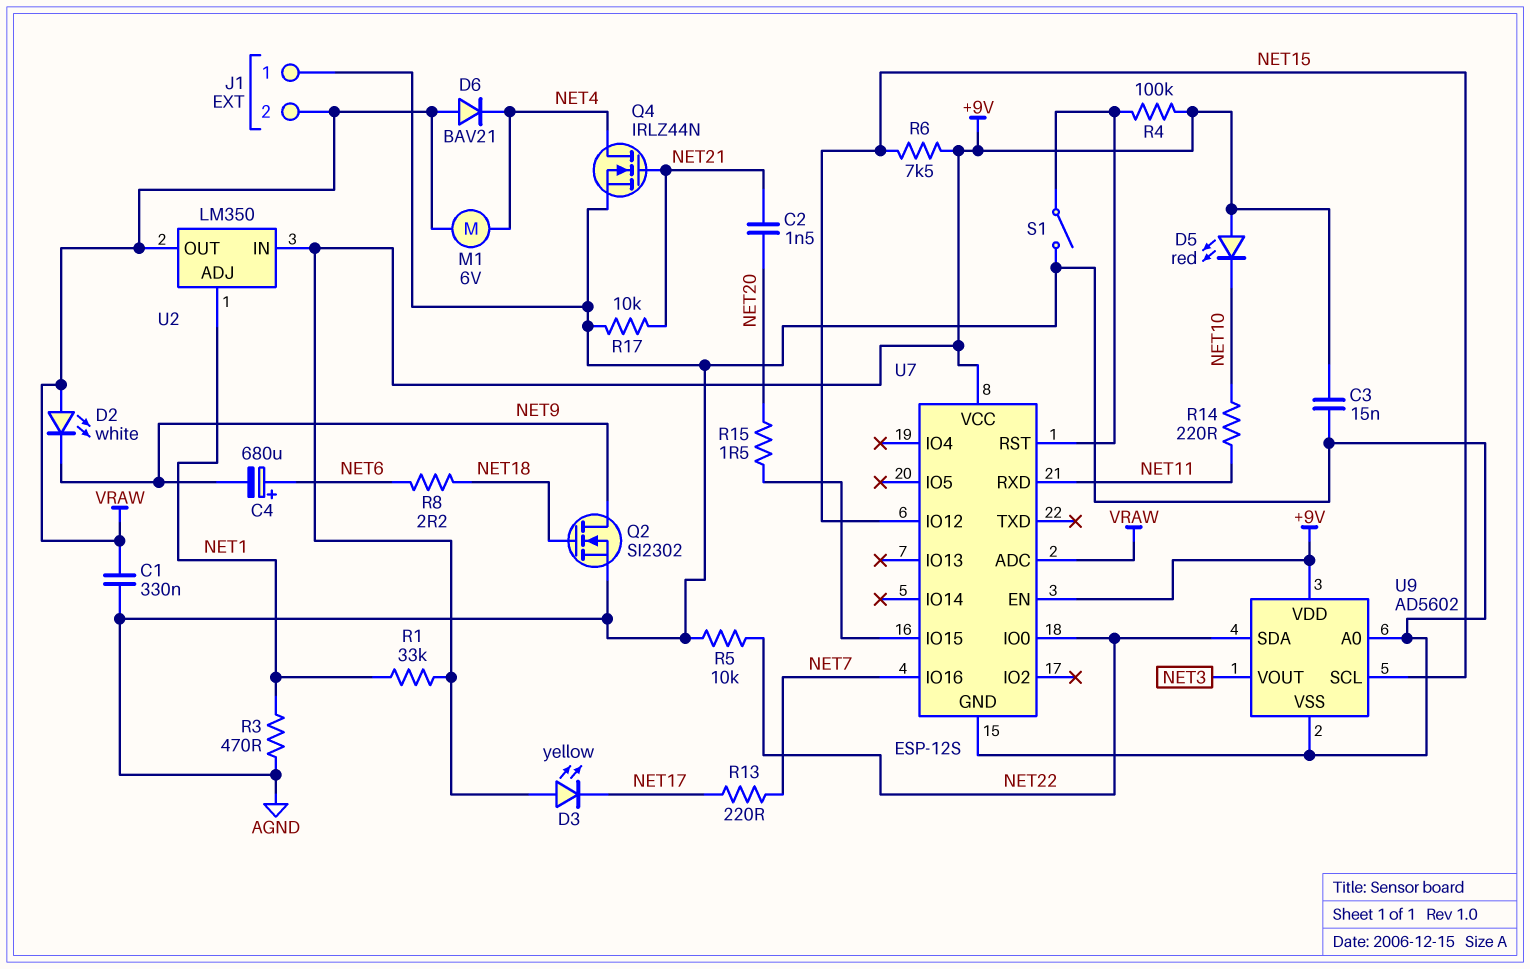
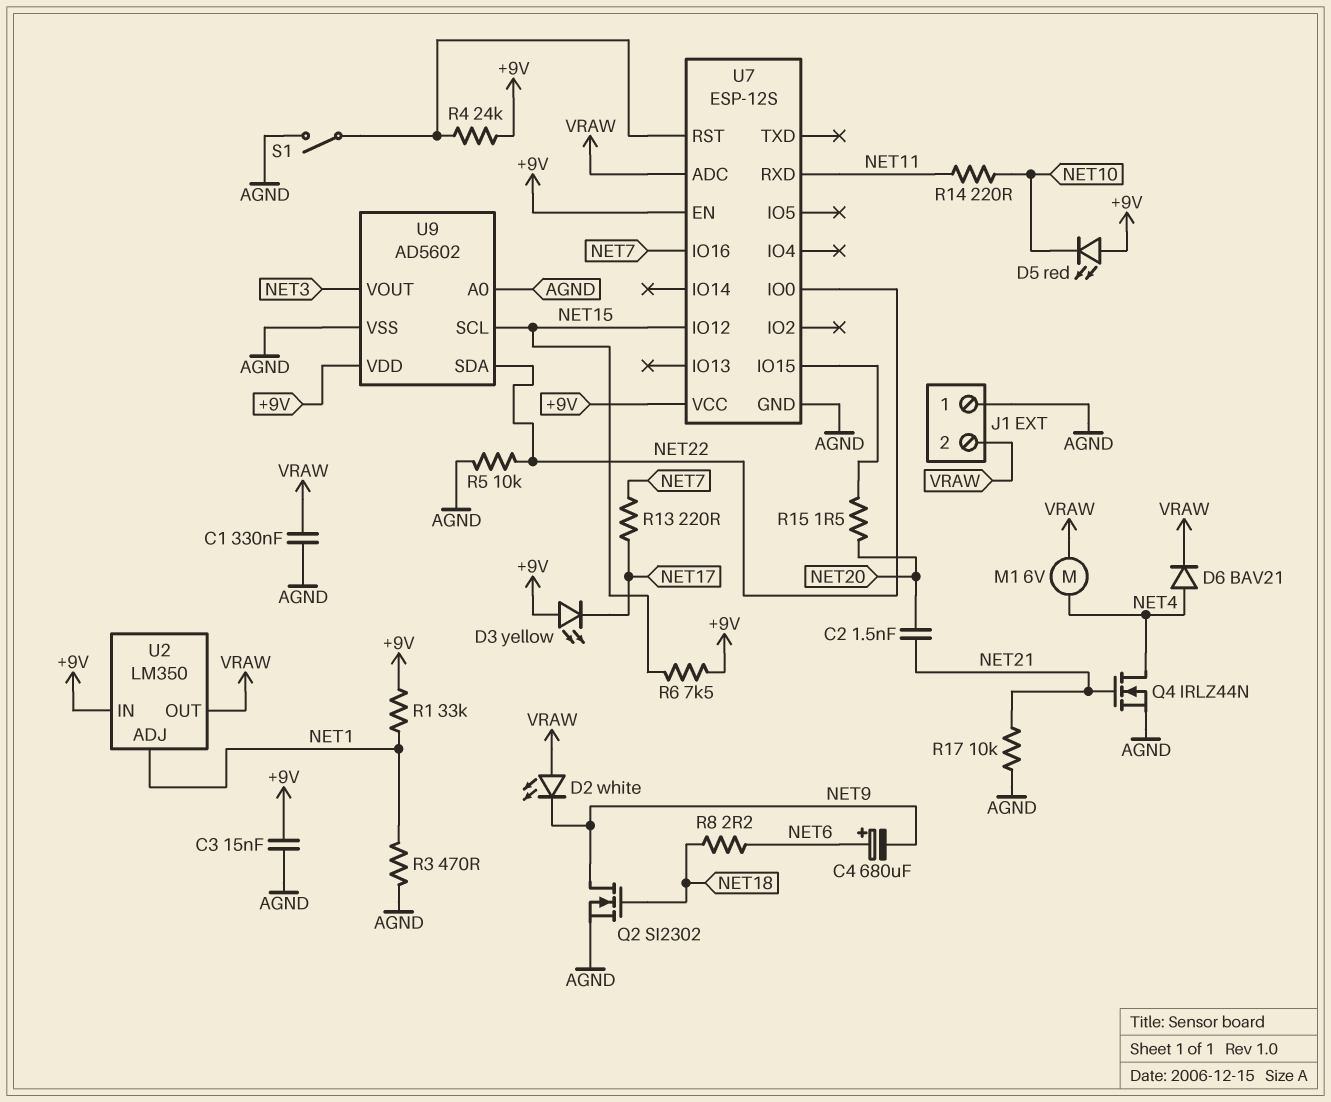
D6: diode BAV21 (A VRAW, K NET4) -> diode BAV21 (A NET4, K VRAW)
R4: 100k (+9V, U7/RST) -> 24k (+9V, U7/RST)

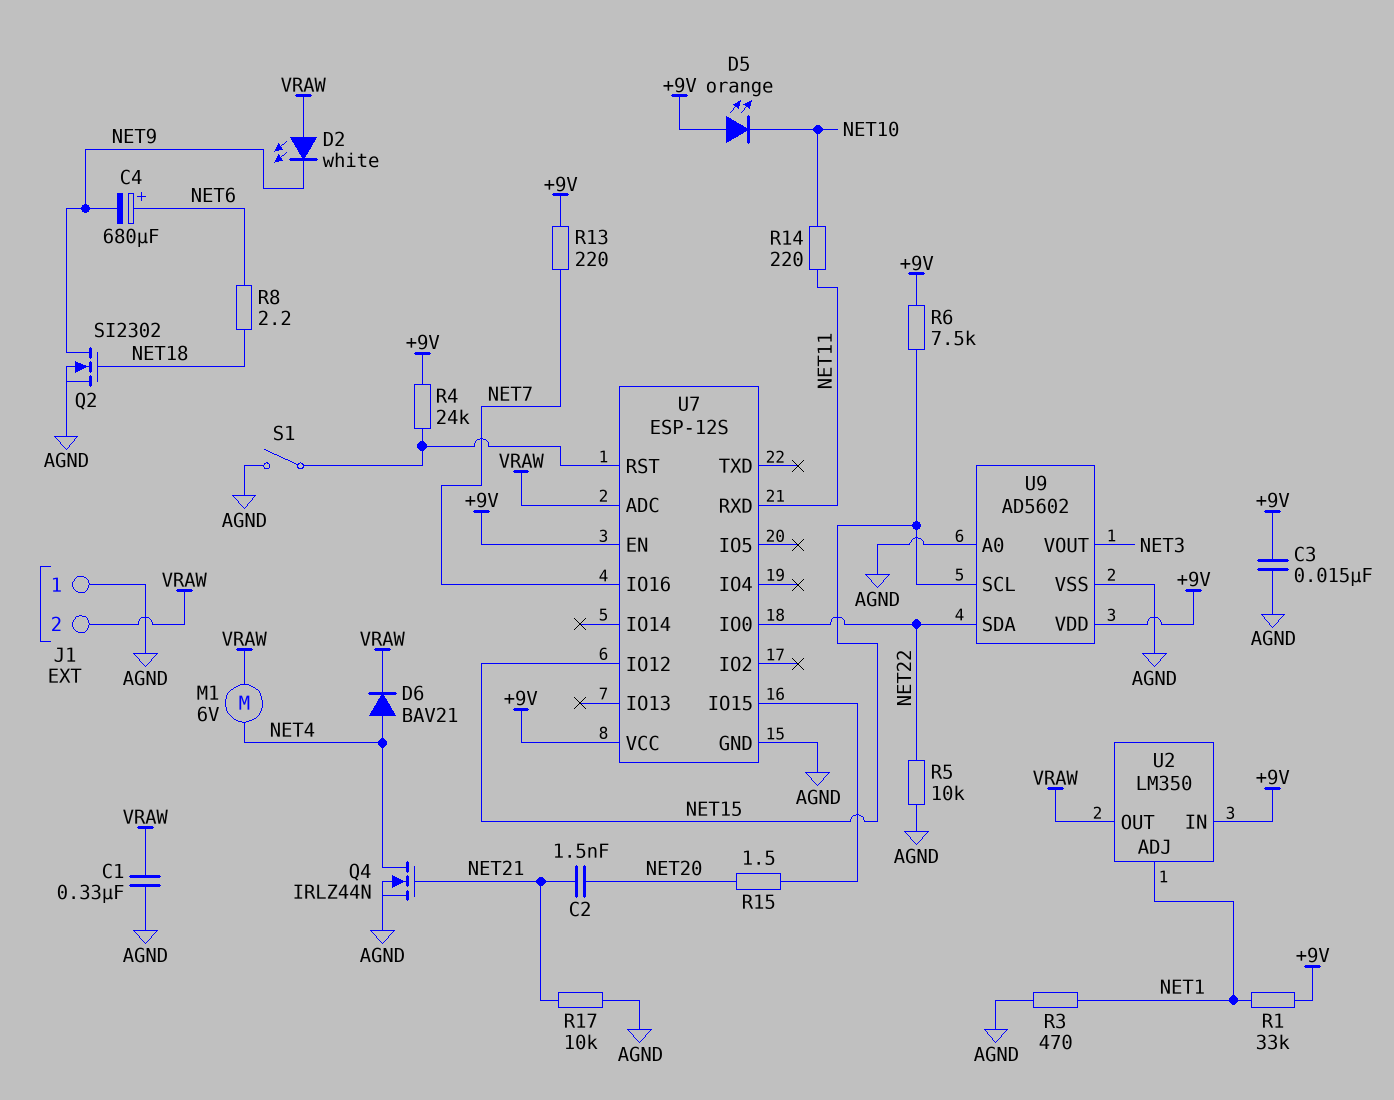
D3: LED yellow (A +9V, K NET17) -> none
D5: LED red (A +9V, K NET10) -> LED orange (A +9V, K NET10)
R13: 220 (NET7, NET17) -> 220 (+9V, NET7)

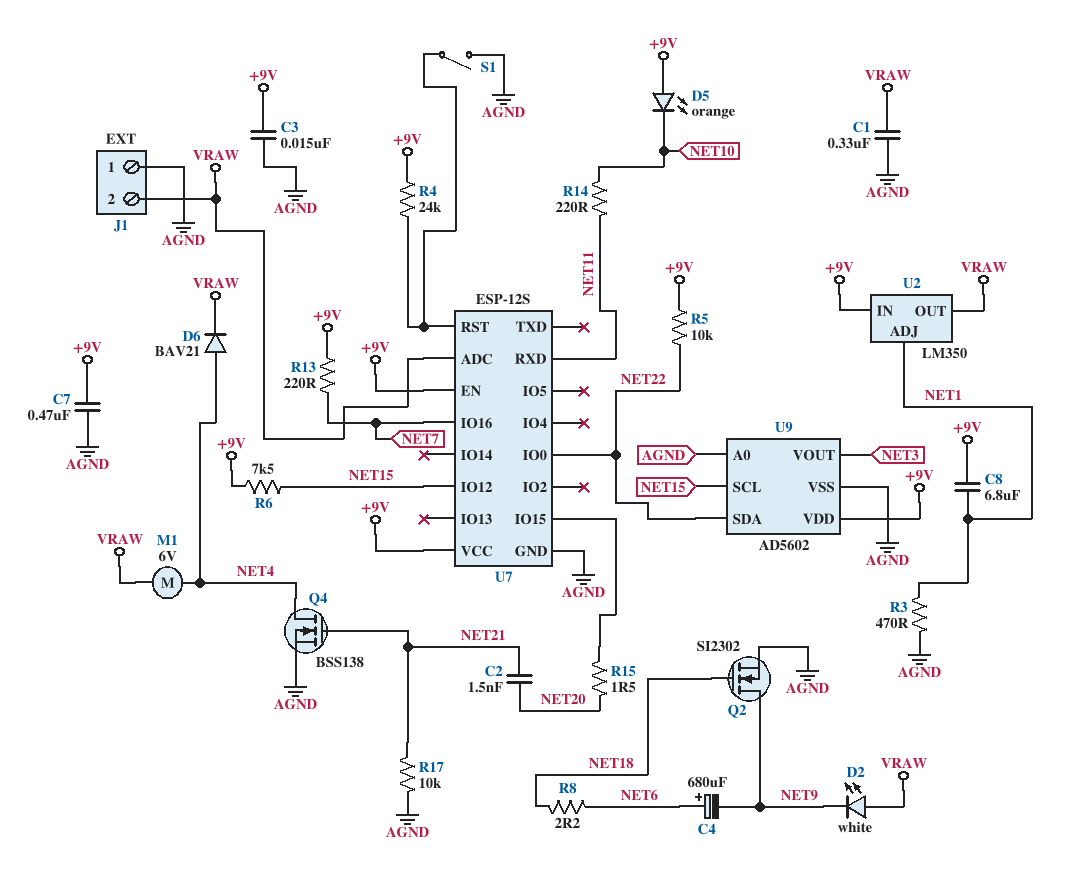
C7: none -> 470nF (+9V, AGND)
C8: none -> 6.8uF (+9V, NET1)
Q4: NMOS IRLZ44N (G NET21, D NET4, S AGND) -> NMOS BSS138 (G NET21, D NET4, S AGND)
R1: 33k (+9V, NET1) -> none
R5: 10k (AGND, NET22) -> 10k (+9V, NET22)

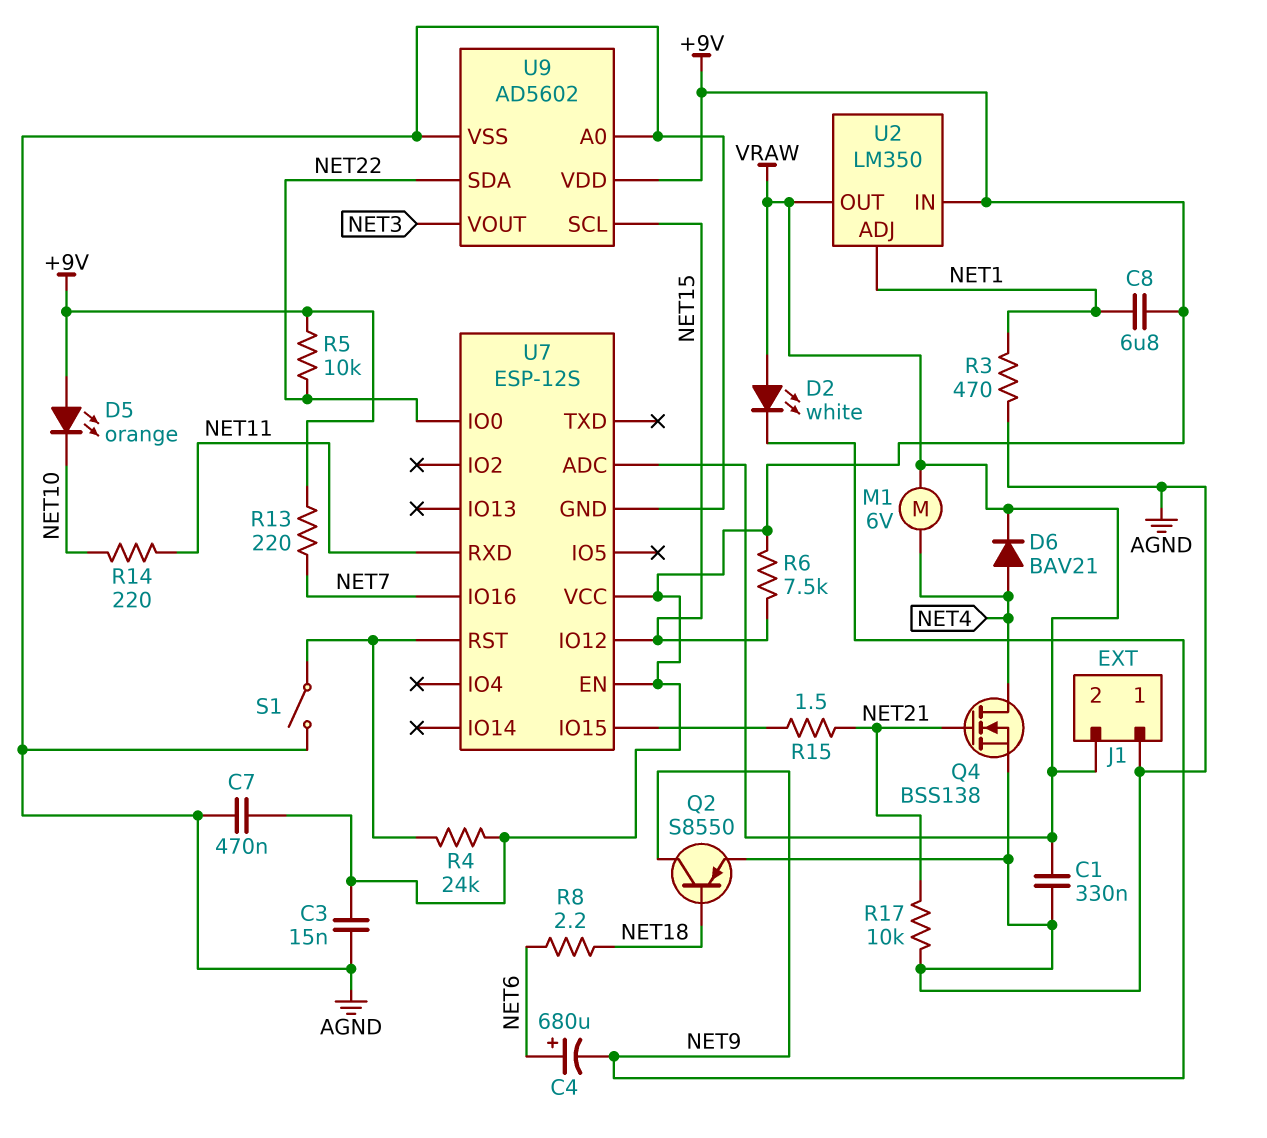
C2: 1.5nF (NET20, NET21) -> none
Q2: NMOS SI2302 (G NET18, D NET9, S AGND) -> PNP S8550 (B NET18, C NET9, E AGND)
R15: 1.5 (NET20, U7/IO15) -> 1.5 (NET21, U7/IO15)

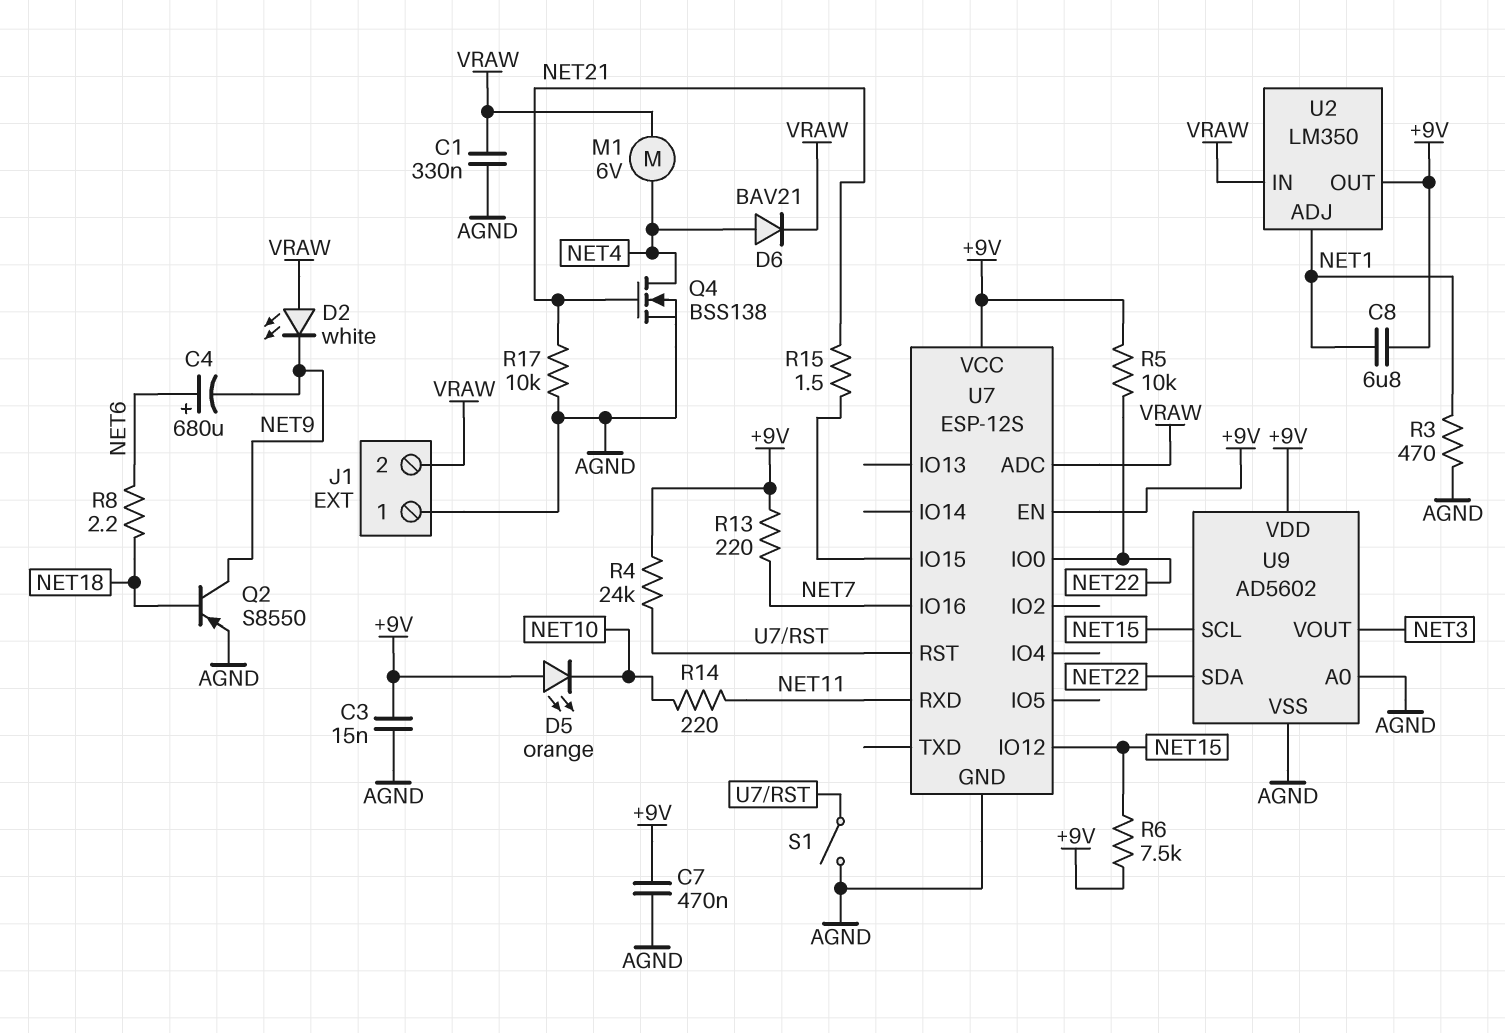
U2 pin IN: +9V -> VRAW
U2 pin OUT: VRAW -> +9V

